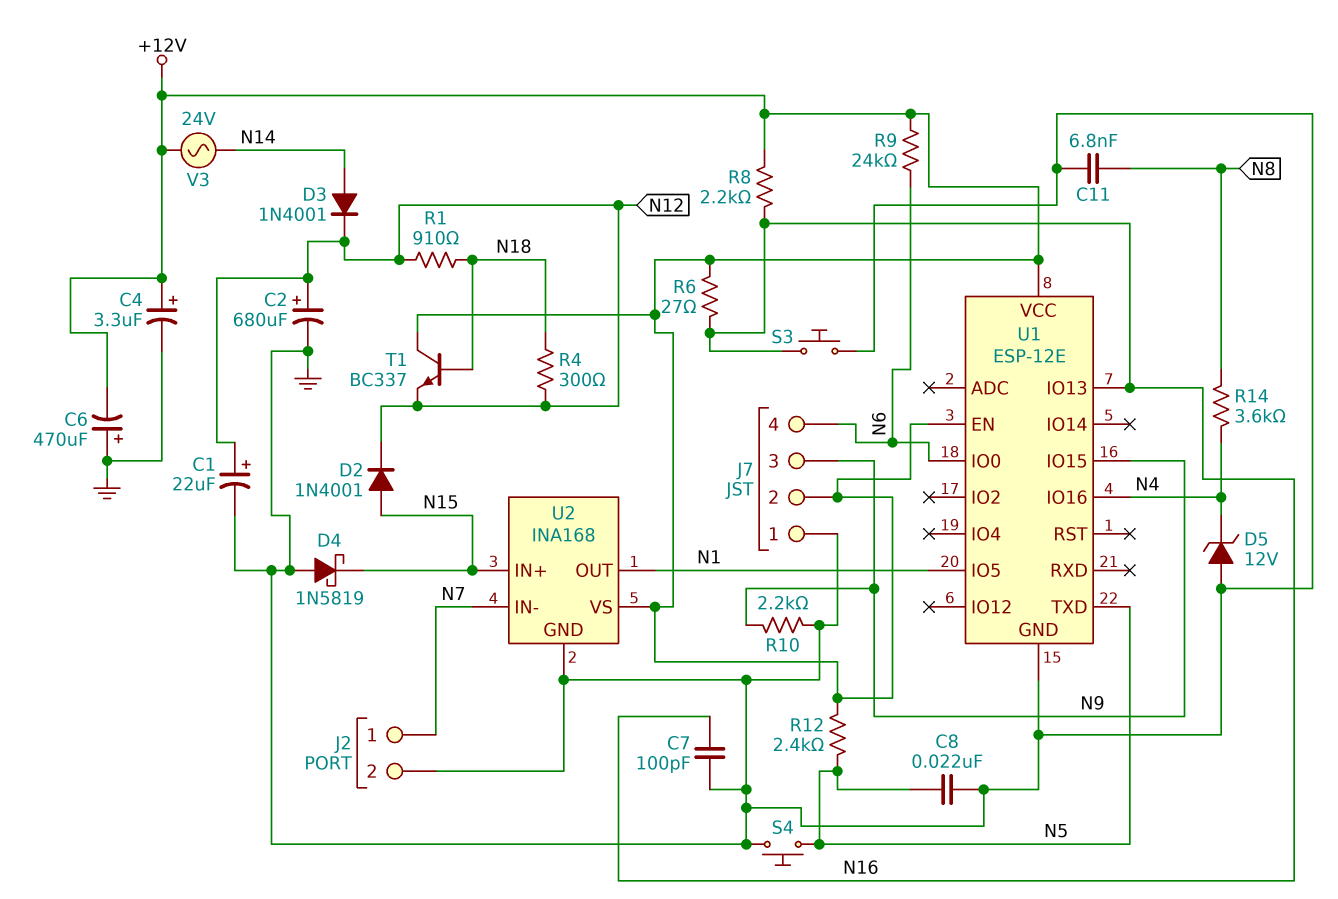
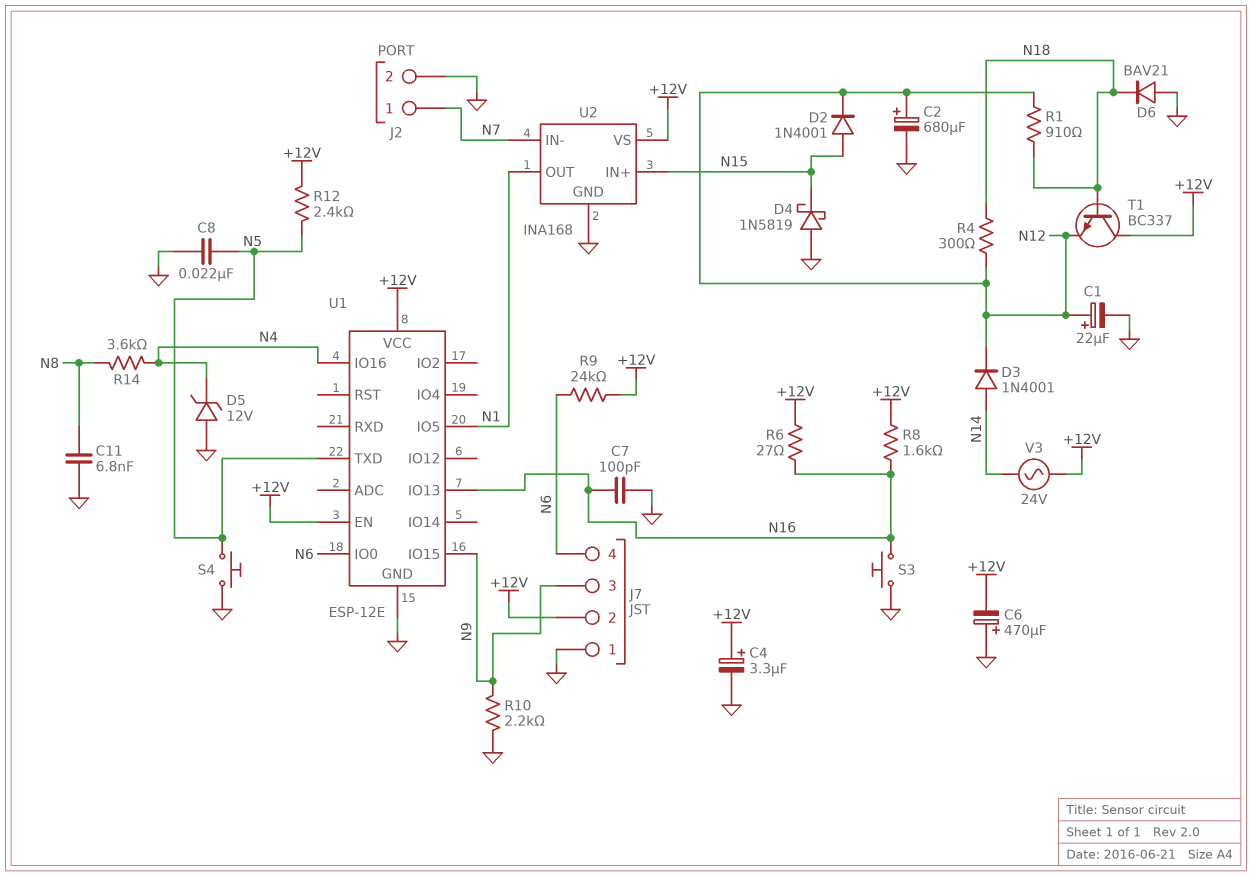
D6: none -> diode BAV21 (A GND, K N18)
R8: 2.2k (+12V, N16) -> 1.6k (+12V, N16)

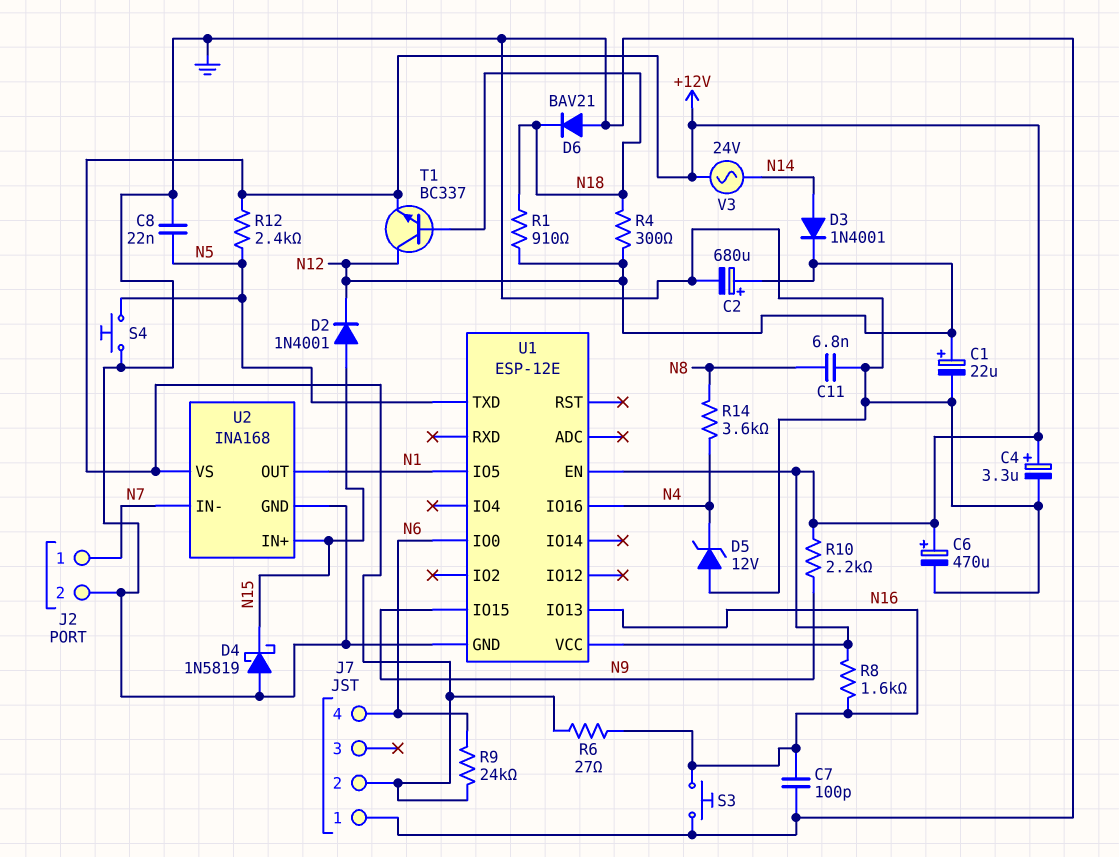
C6: 470uF (plus GND, minus +12V) -> 470uF (plus +12V, minus GND)
J7 pin 3: N9 -> none
R10: 2.2k (GND, N9) -> 2.2k (+12V, N9)
T1: NPN BC337 (B N18, C +12V, E N12) -> NPN BC337 (B N18, C N12, E +12V)

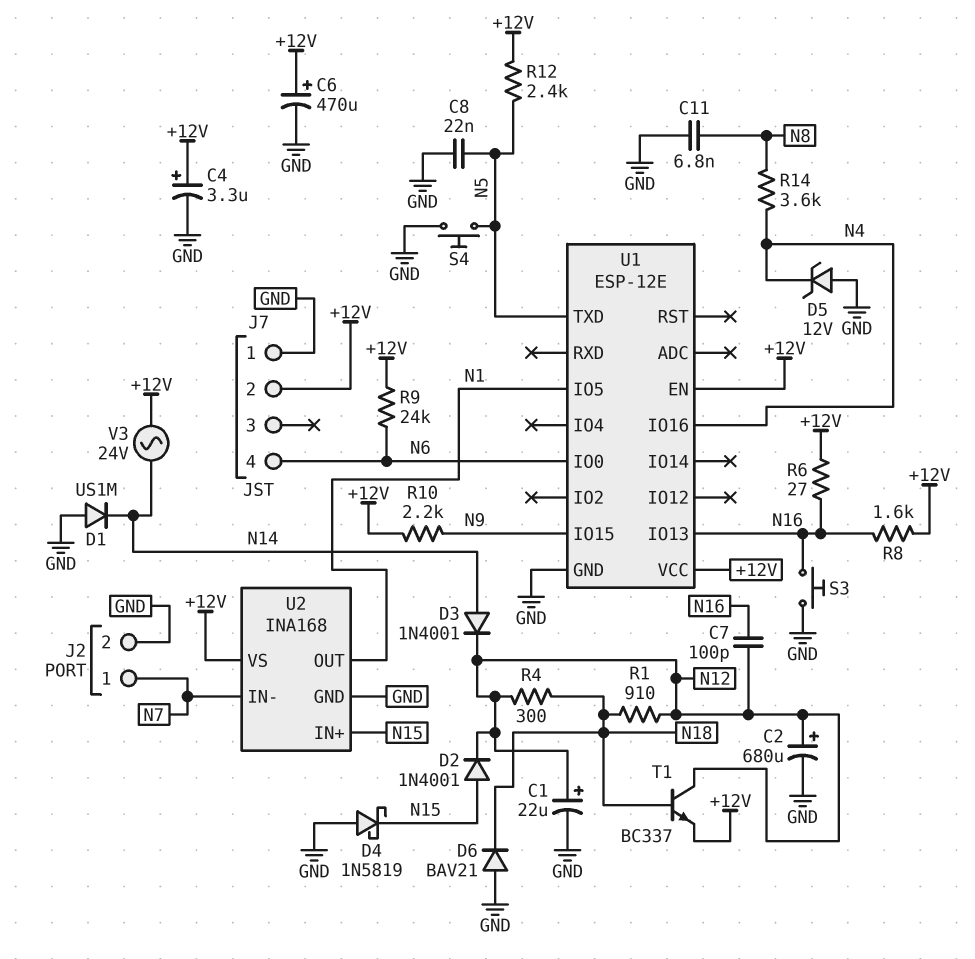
C7: 100pF (GND, N16) -> 100pF (N12, N16)
D1: none -> diode US1M (A GND, K N14)

